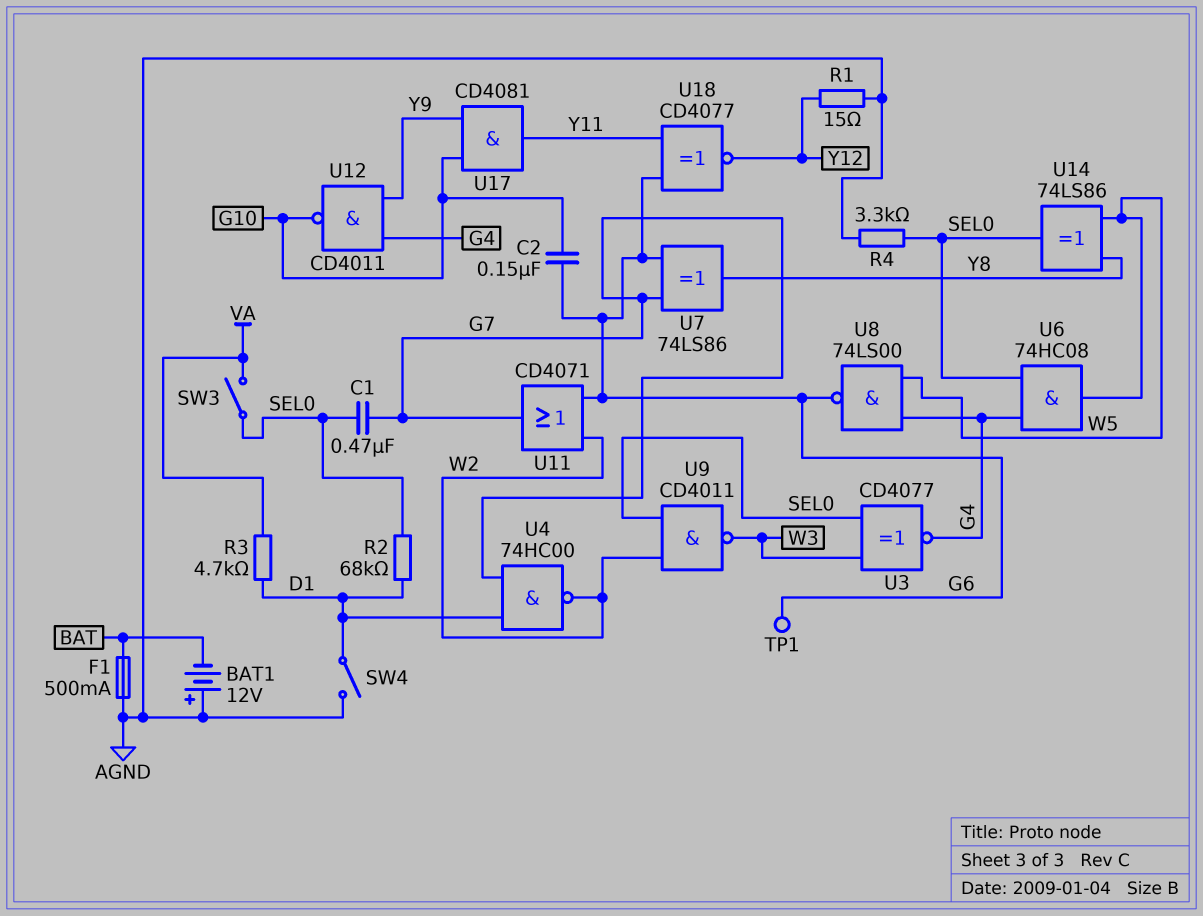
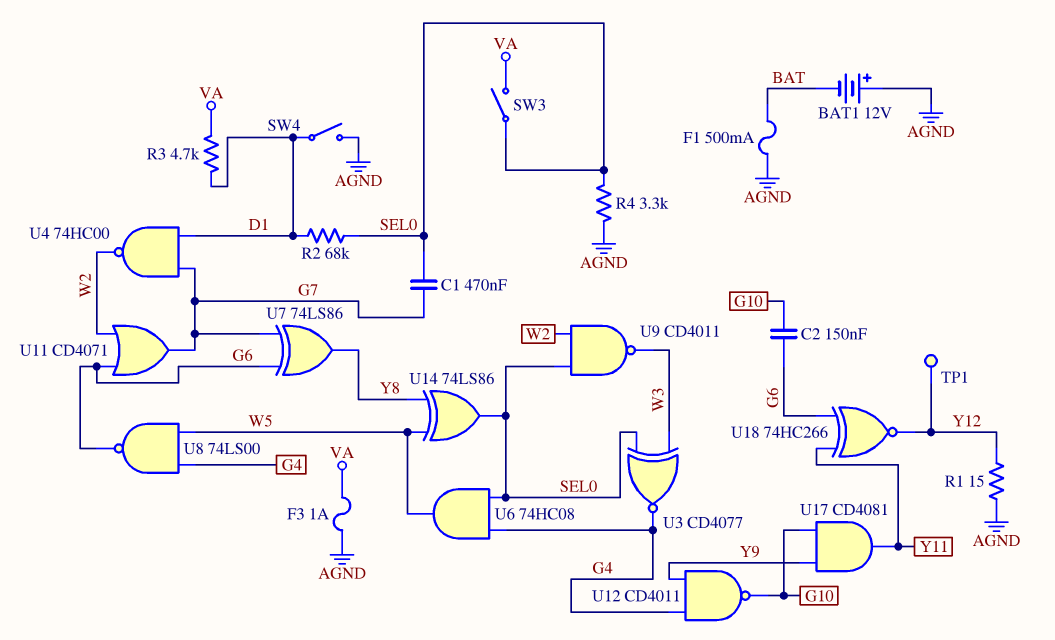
F3: none -> 1A (AGND, VA)
TP1: test point (G6) -> test point (Y12)
U18: XNOR CD4077 (in G6, in Y11, out Y12) -> XNOR 74HC266 (in G6, in Y11, out Y12)

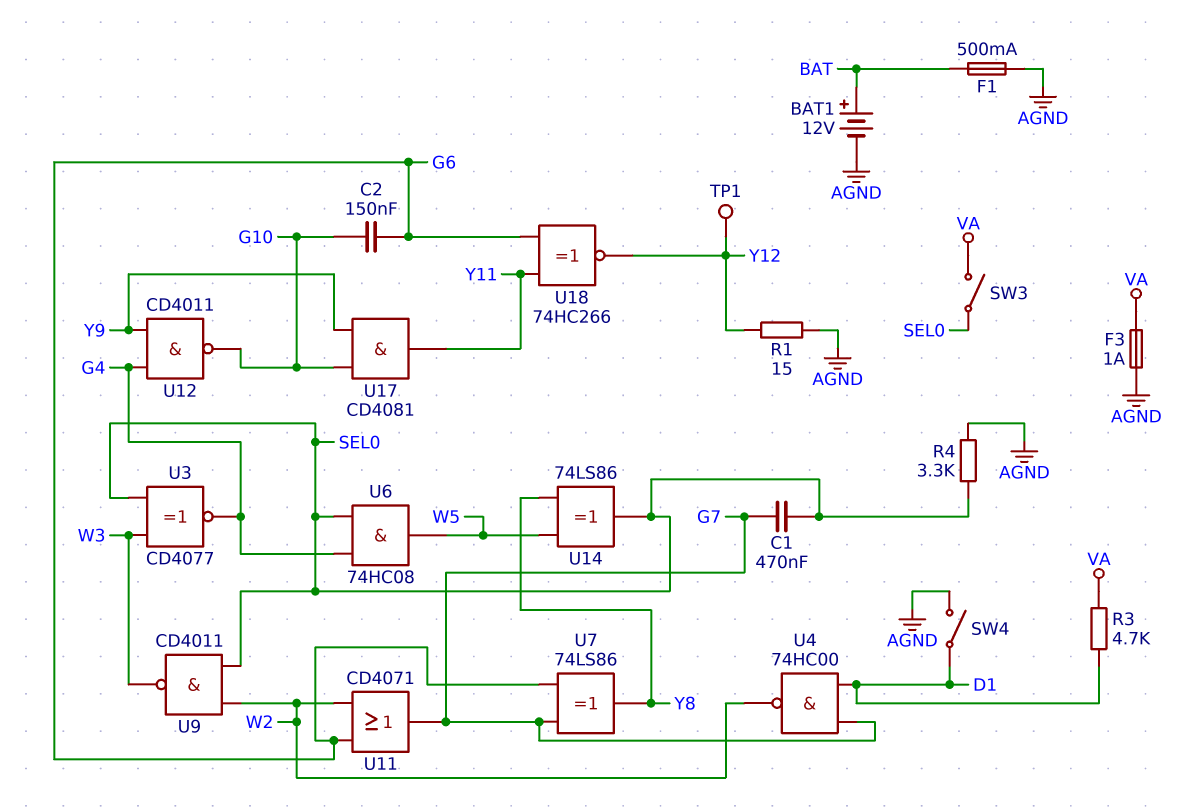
BAT1: 12V (plus AGND, minus BAT) -> 12V (plus BAT, minus AGND)
R2: 68k (D1, SEL0) -> none
U8: NAND 74LS00 (in G4, in W5, out G6) -> none

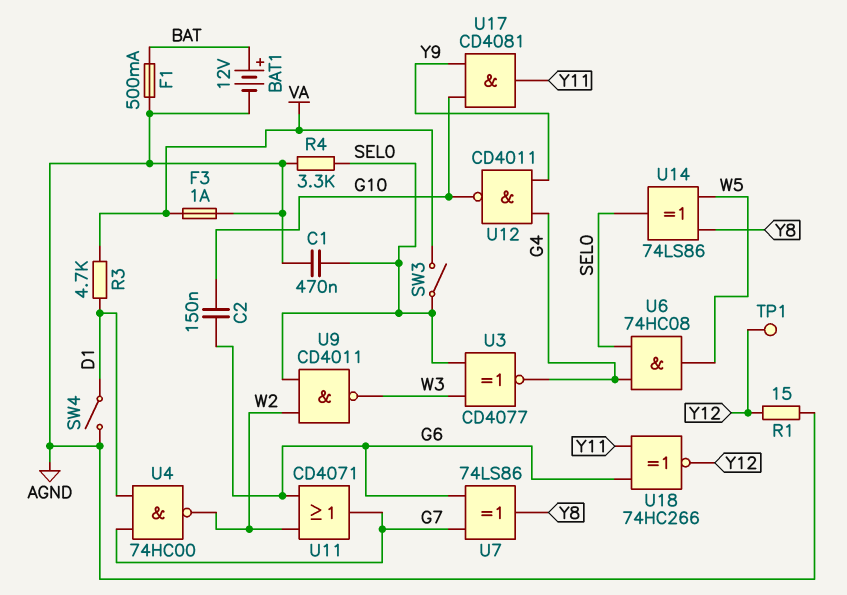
C1: 470nF (G7, SEL0) -> 470nF (AGND, SEL0)

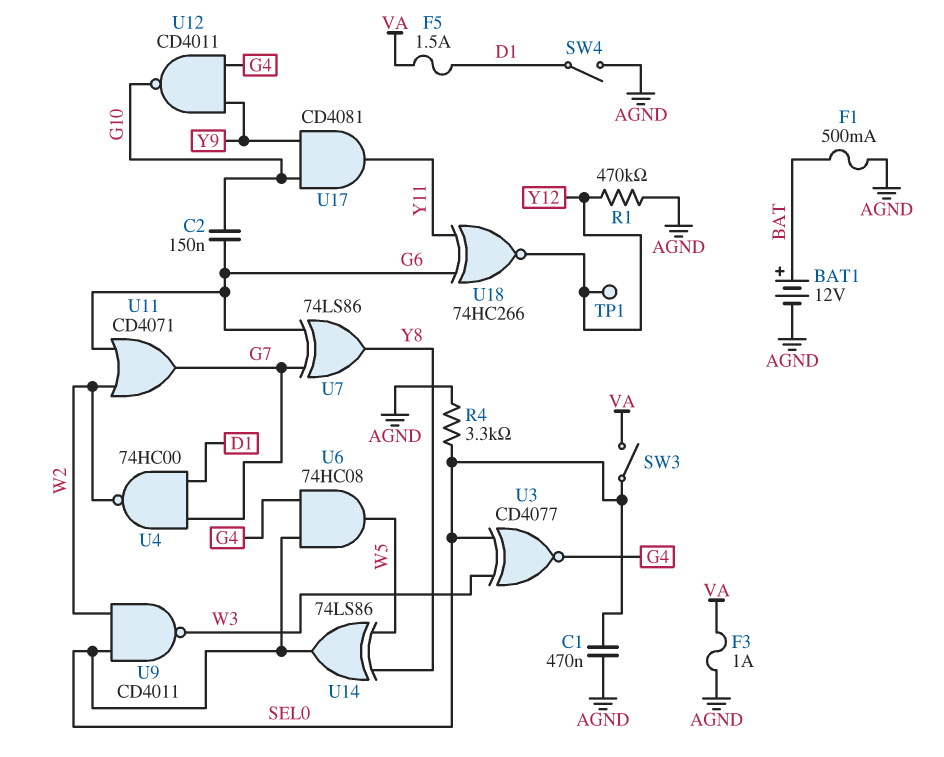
F5: none -> 1.5A (D1, VA)
R1: 15 (AGND, Y12) -> 470k (AGND, Y12)
R3: 4.7k (D1, VA) -> none

